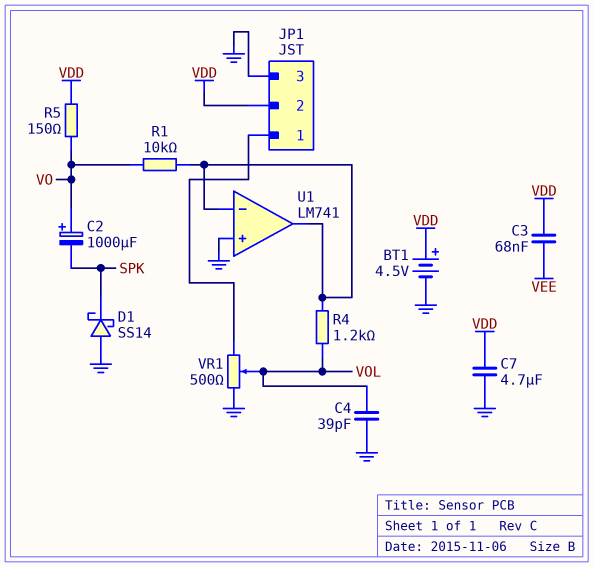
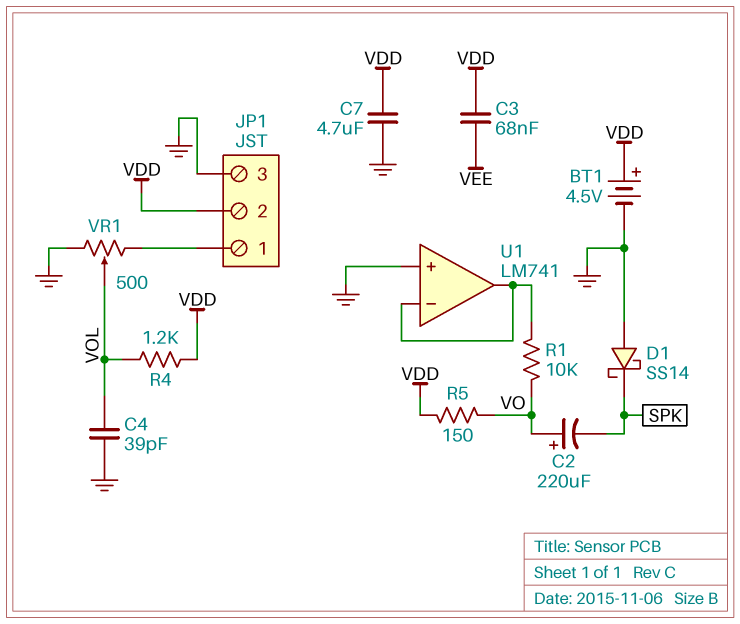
C2: 1000uF (plus VO, minus SPK) -> 220uF (plus VO, minus SPK)
R4: 1.2k (U1/in-, VOL) -> 1.2k (VDD, VOL)

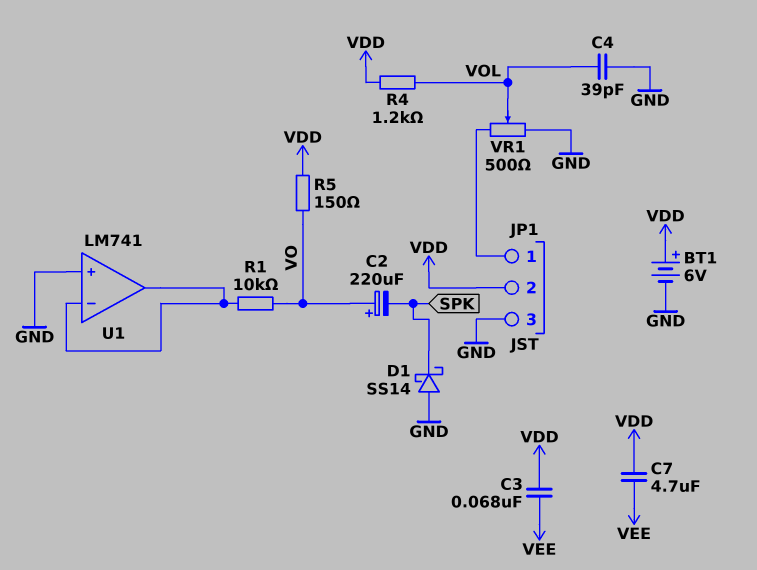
BT1: 4.5V (plus VDD, minus GND) -> 6V (plus VDD, minus GND)
C7: 4.7uF (GND, VDD) -> 4.7uF (VDD, VEE)

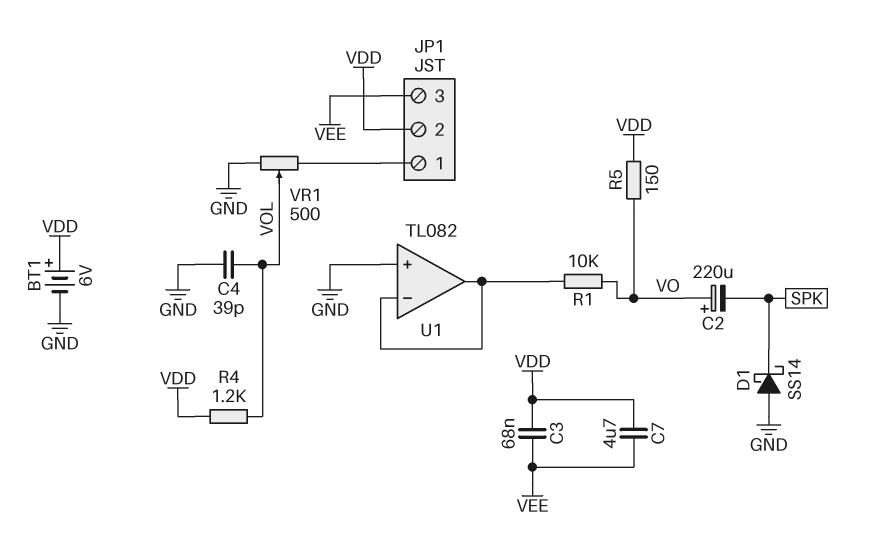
JP1 pin 3: GND -> VEE
U1: LM741 -> TL082

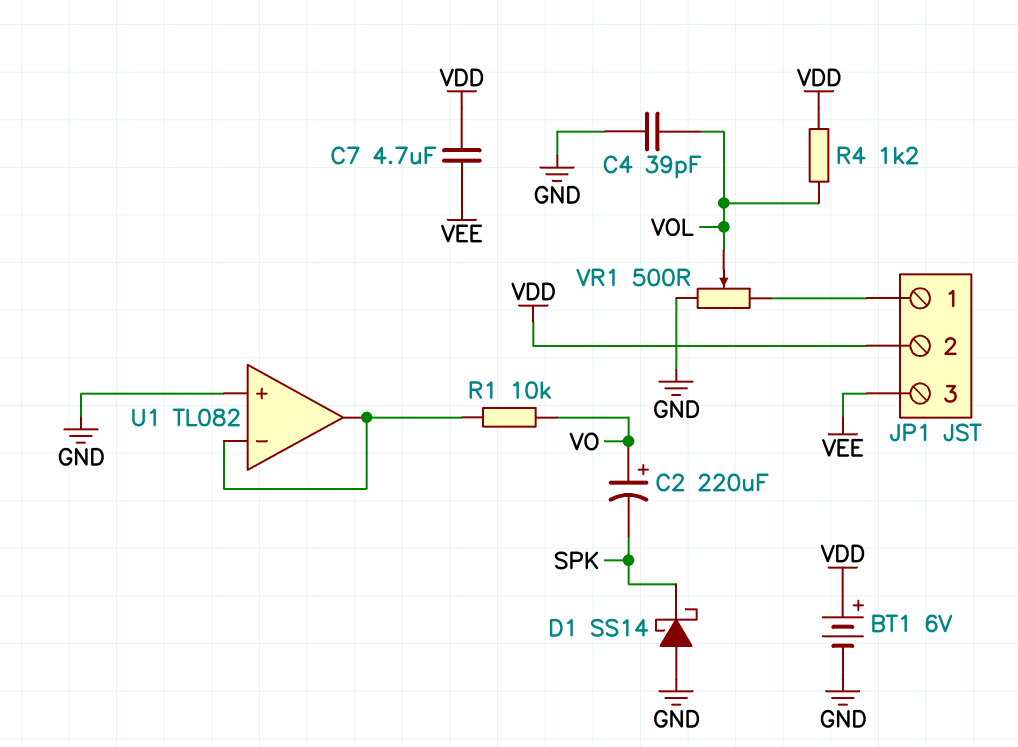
C3: 68nF (VDD, VEE) -> none
R5: 150 (VDD, VO) -> none

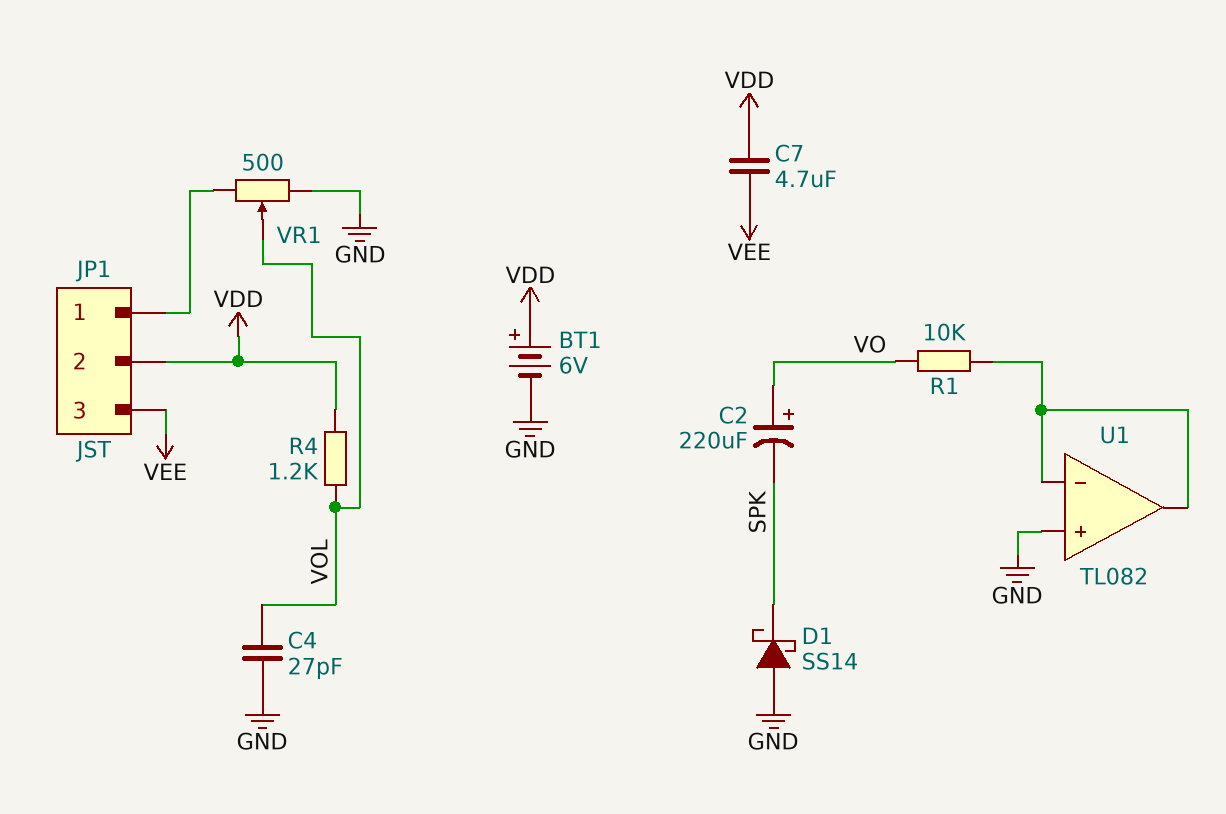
C4: 39pF (GND, VOL) -> 27pF (GND, VOL)

